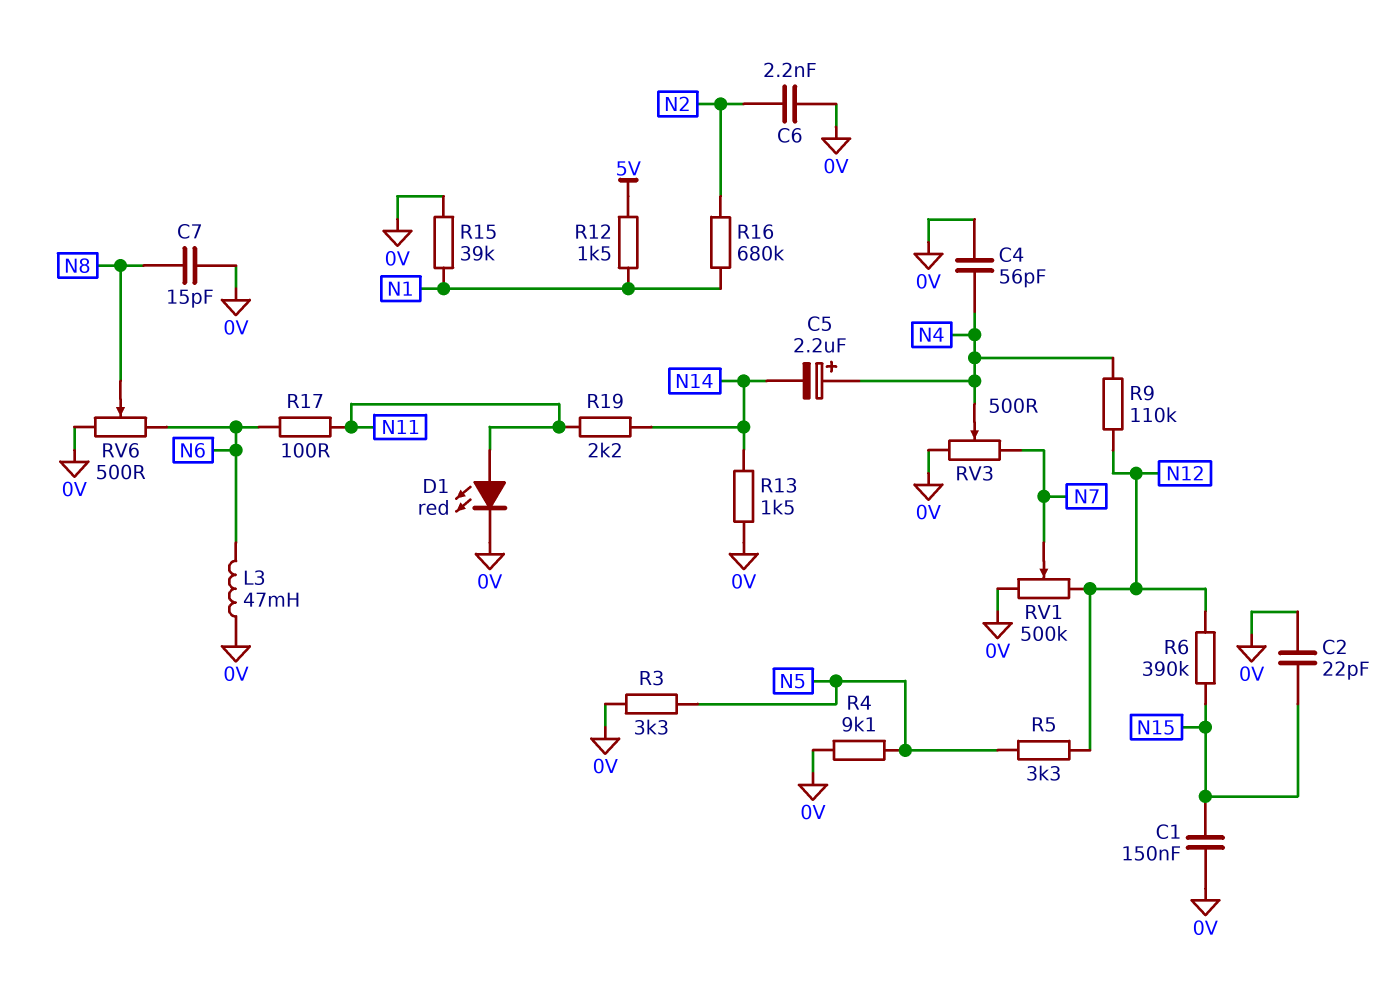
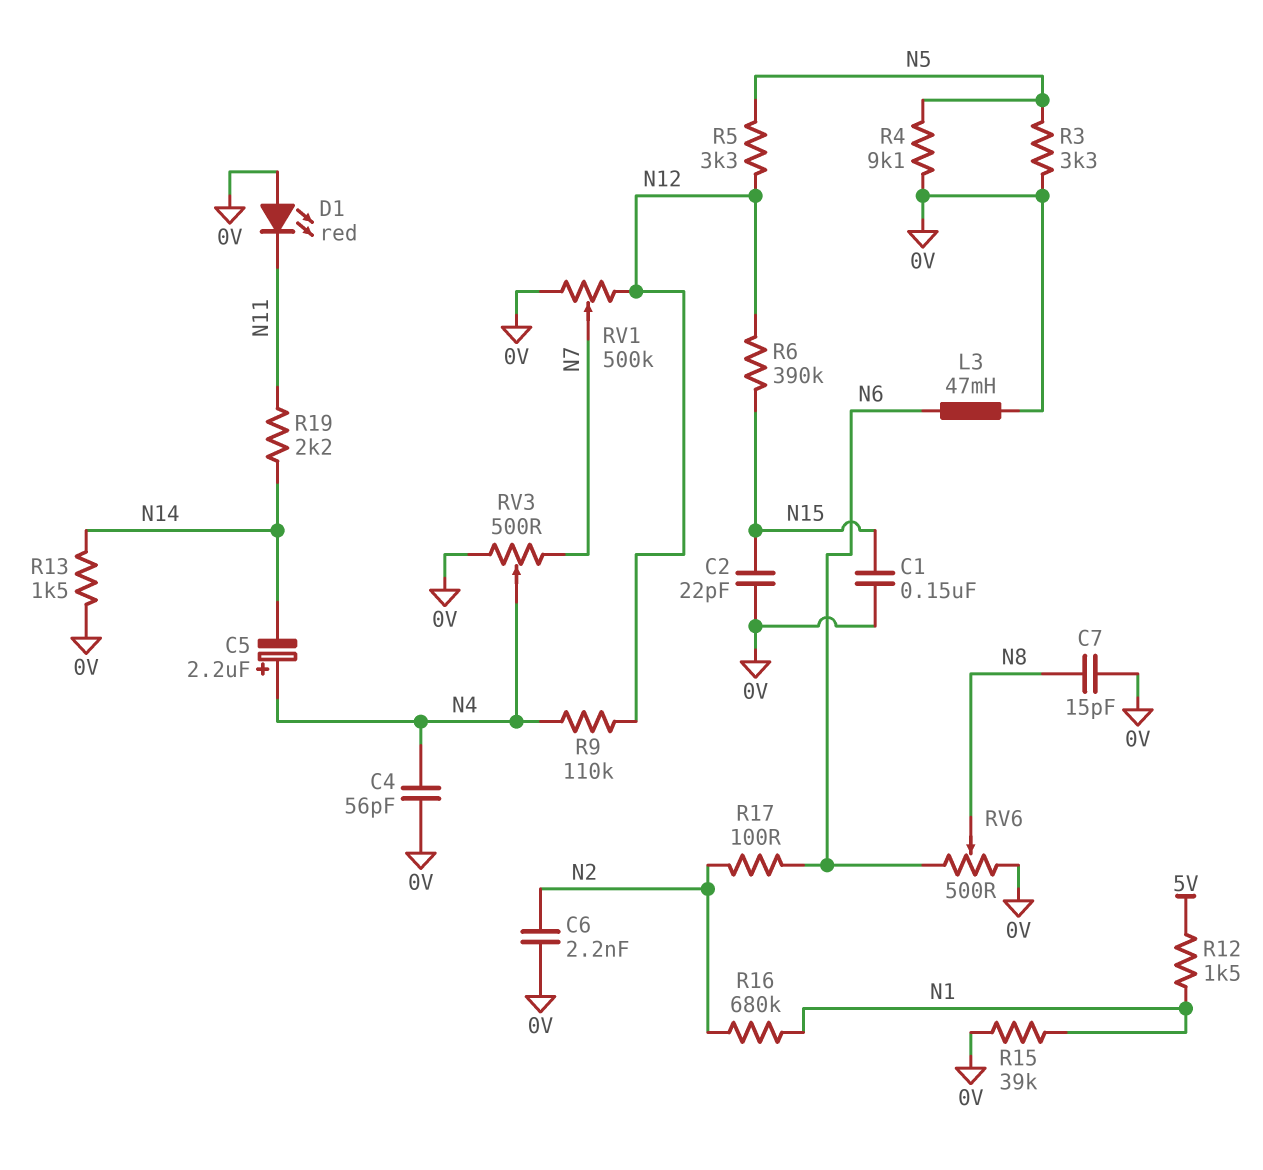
D1: LED red (A N11, K 0V) -> LED red (A 0V, K N11)
R17: 100 (N6, N11) -> 100 (N2, N6)

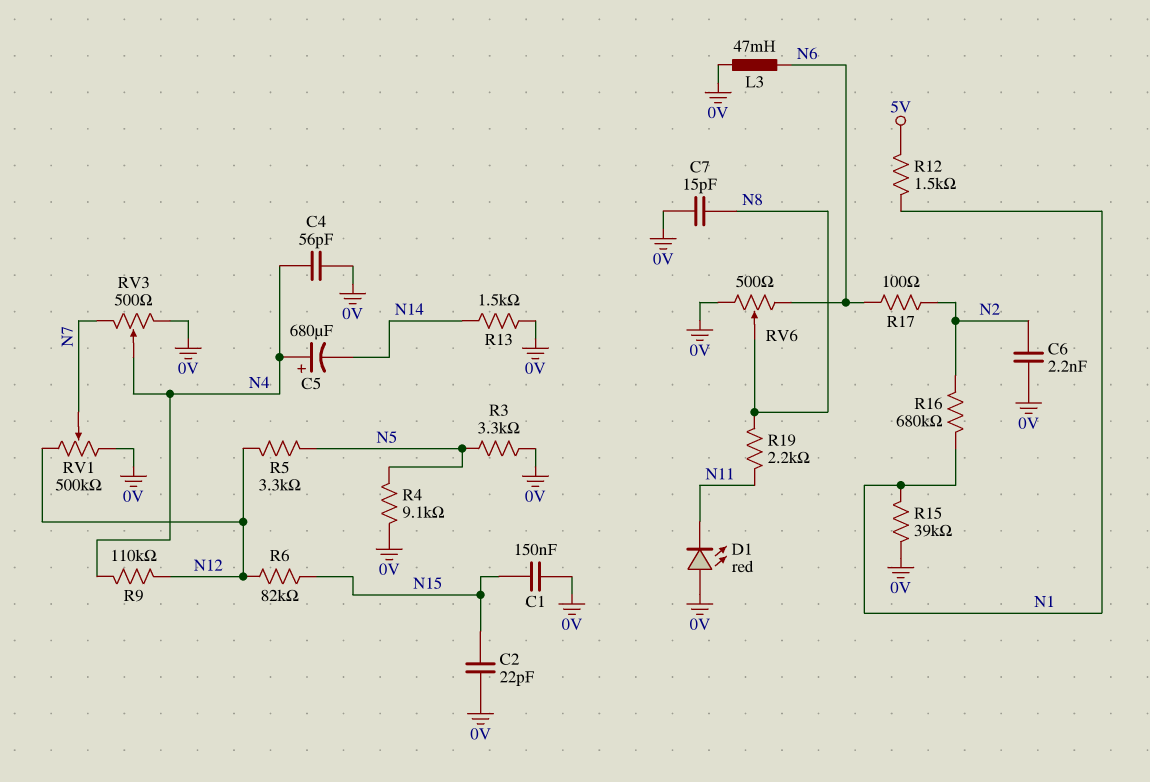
C5: 2.2uF (plus N4, minus N14) -> 680uF (plus N4, minus N14)
R6: 390k (N12, N15) -> 82k (N12, N15)
R19: 2.2k (N11, N14) -> 2.2k (N8, N11)

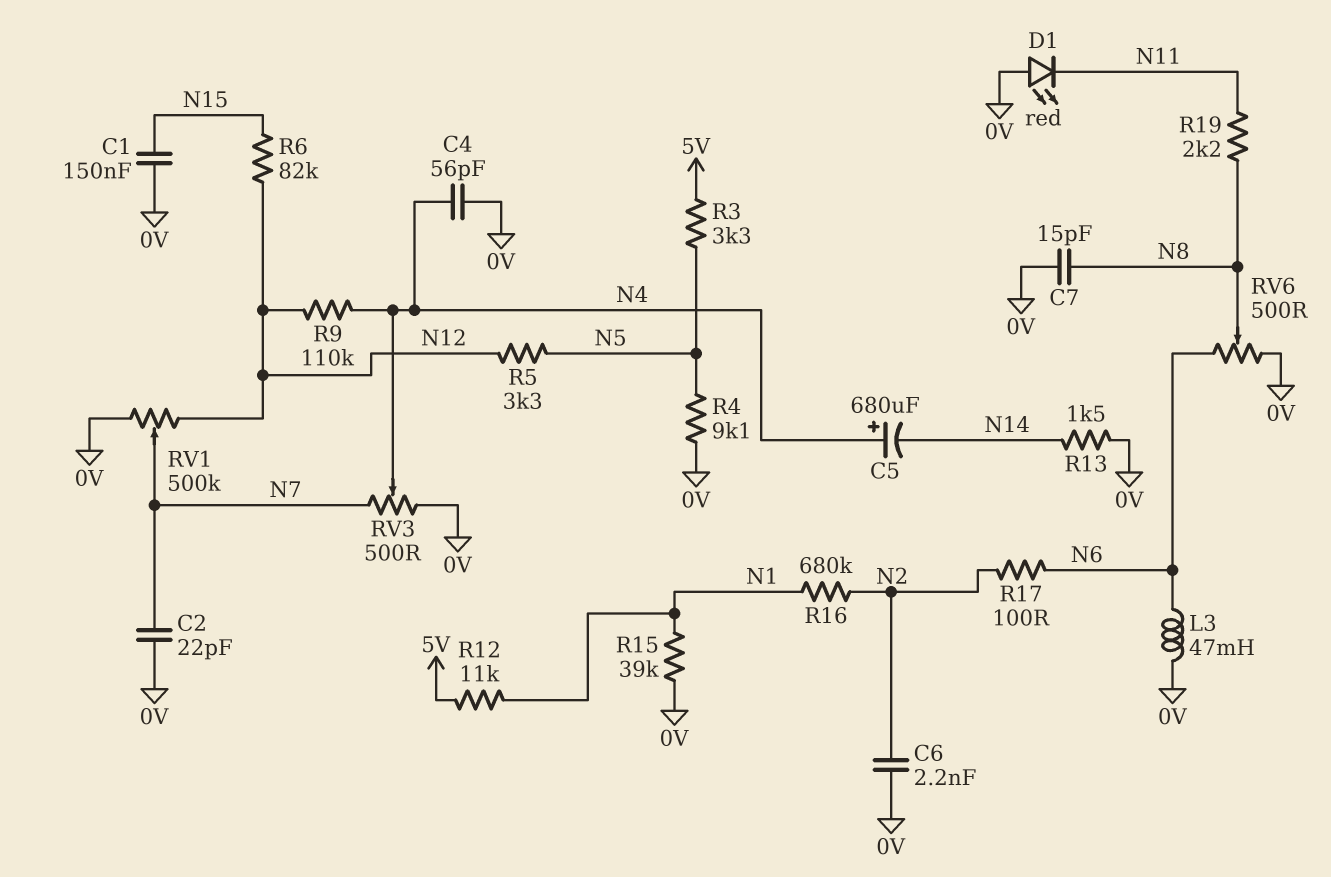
C2: 22pF (0V, N15) -> 22pF (0V, N7)
R3: 3.3k (0V, N5) -> 3.3k (5V, N5)
R12: 1.5k (5V, N1) -> 11k (5V, N1)

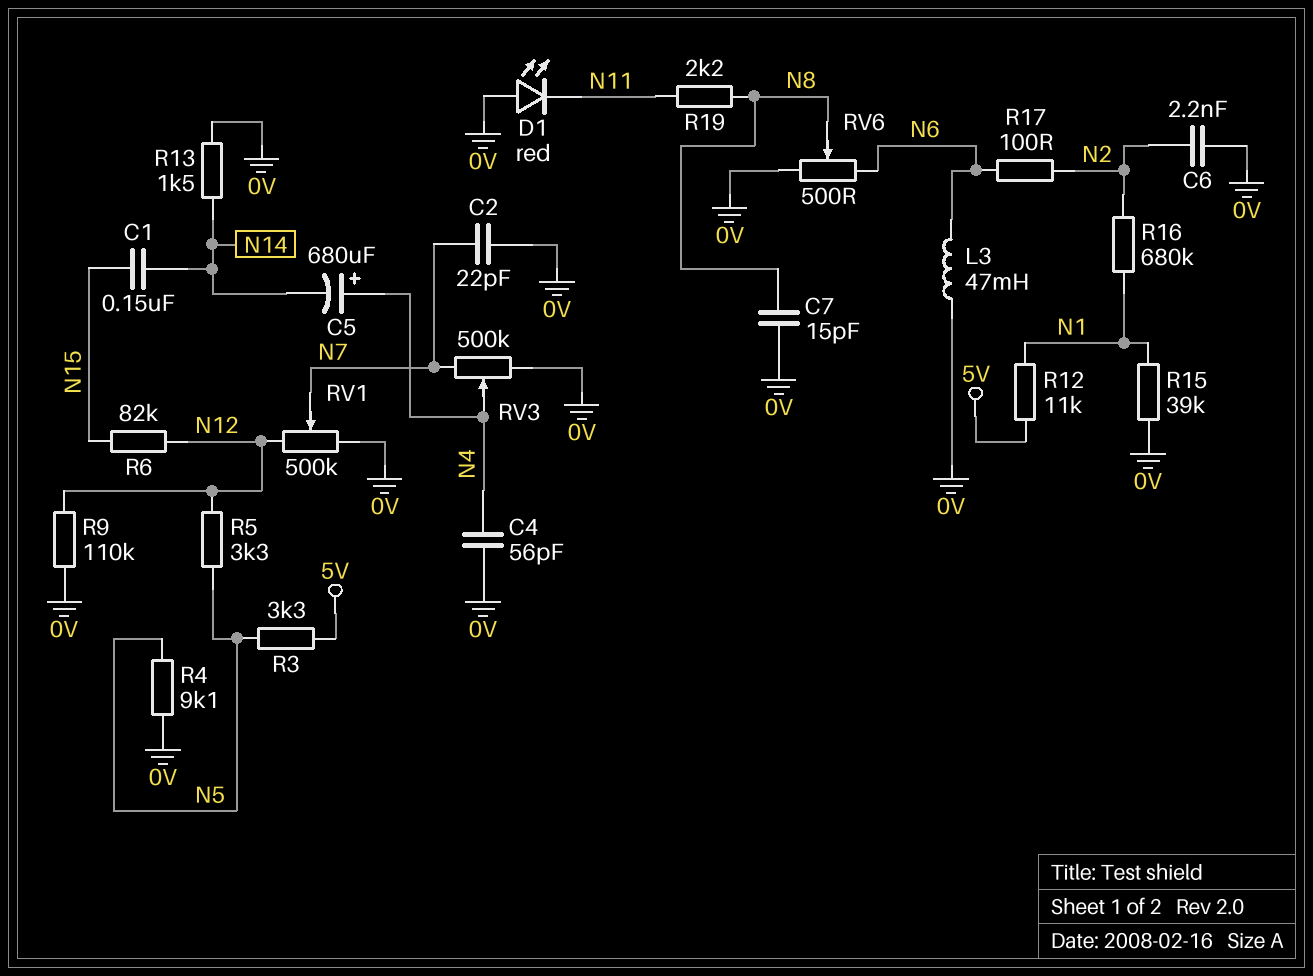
C1: 150nF (0V, N15) -> 150nF (N14, N15)
R9: 110k (N4, N12) -> 110k (0V, N12)
RV3: 500 (0V, N7, wiper N4) -> 500k (0V, N7, wiper N4)

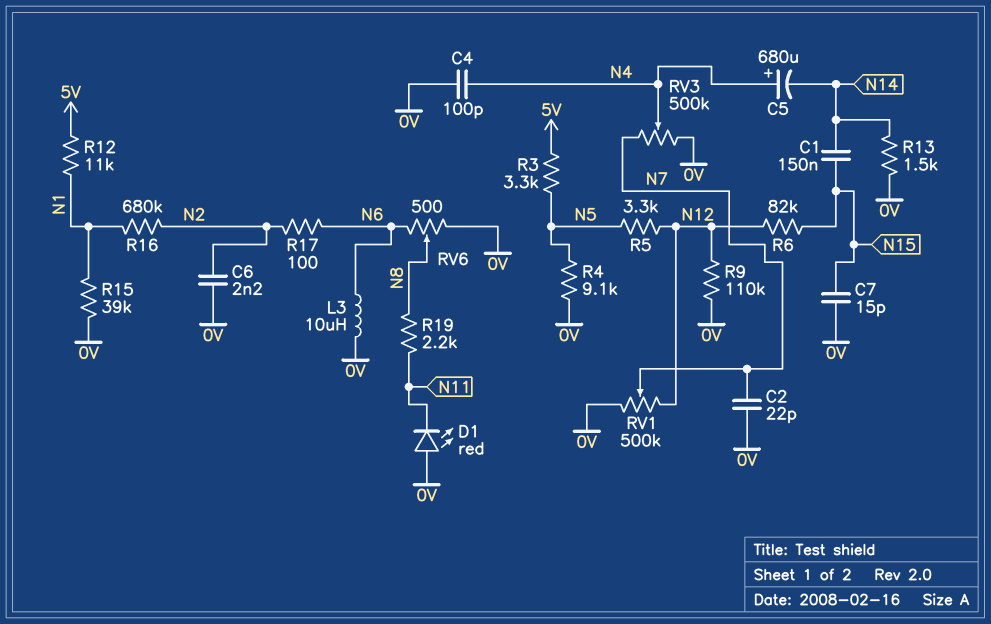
C4: 56pF (0V, N4) -> 100pF (0V, N4)
C7: 15pF (0V, N8) -> 15pF (0V, N15)
L3: 47mH (0V, N6) -> 10uH (0V, N6)

